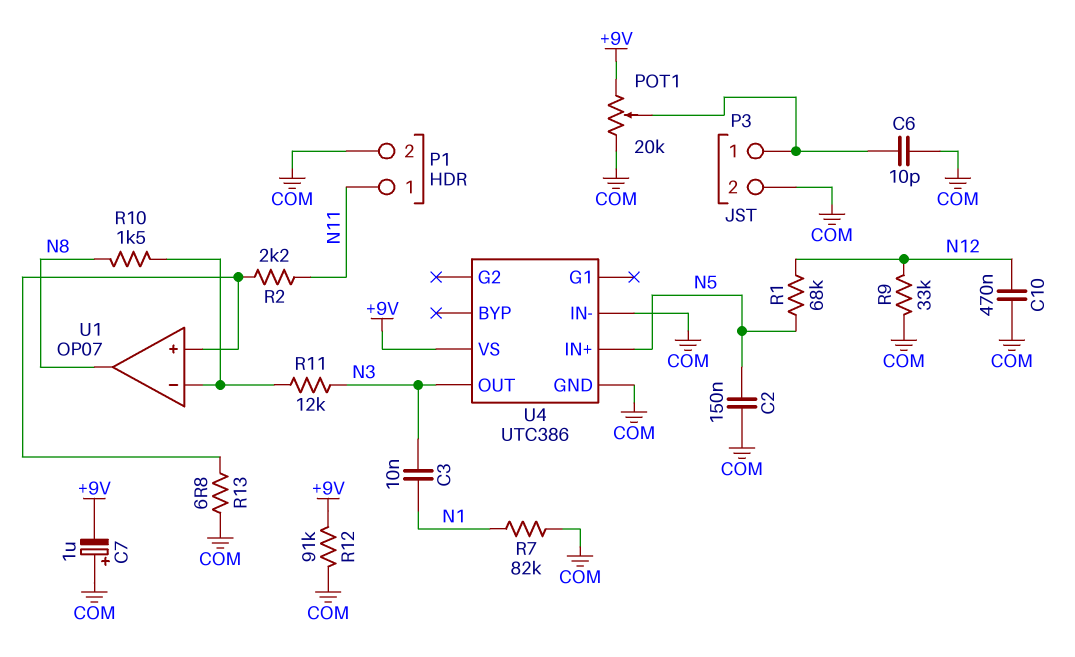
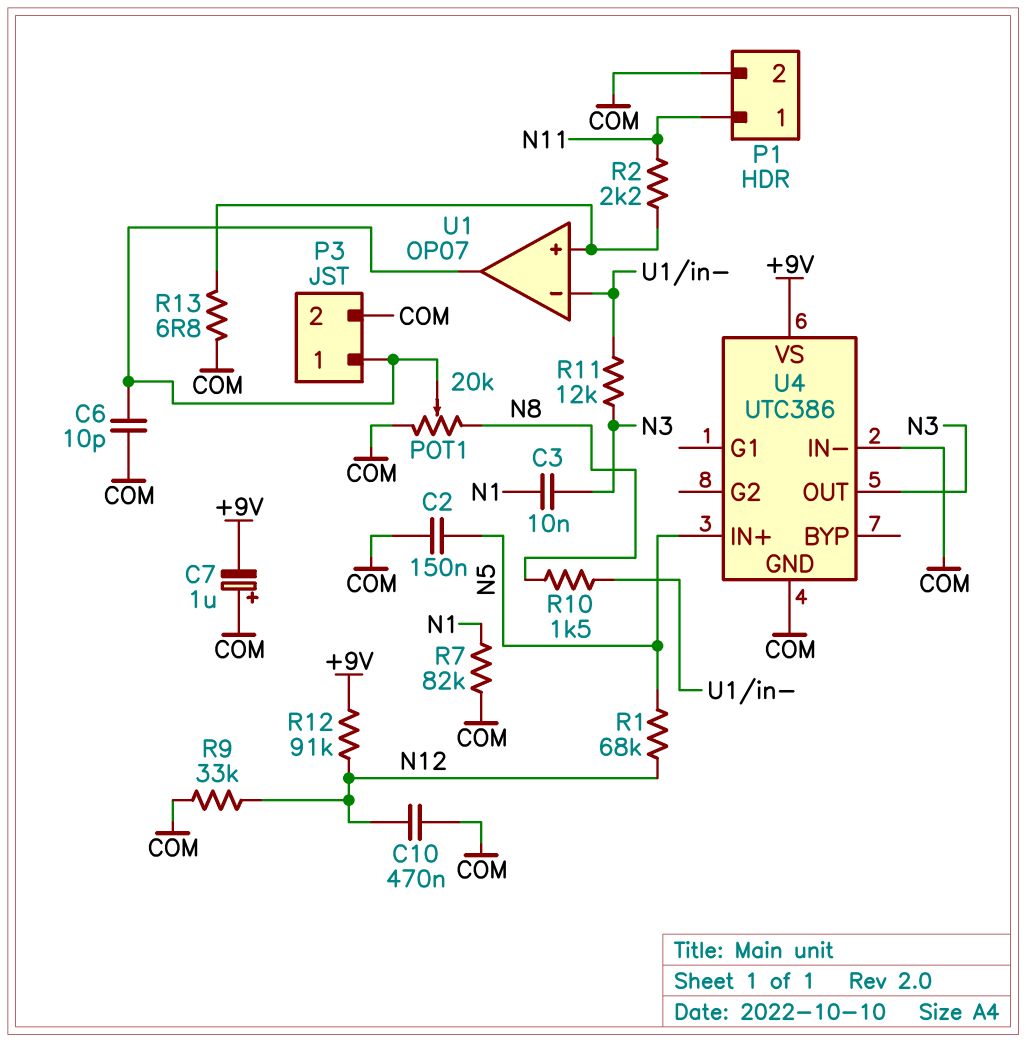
POT1: 20k (+9V, COM, wiper P3/1) -> 20k (COM, N8, wiper P3/1)
R12: 91k (+9V, COM) -> 91k (+9V, N12)
U1 pin out: N8 -> P3/1

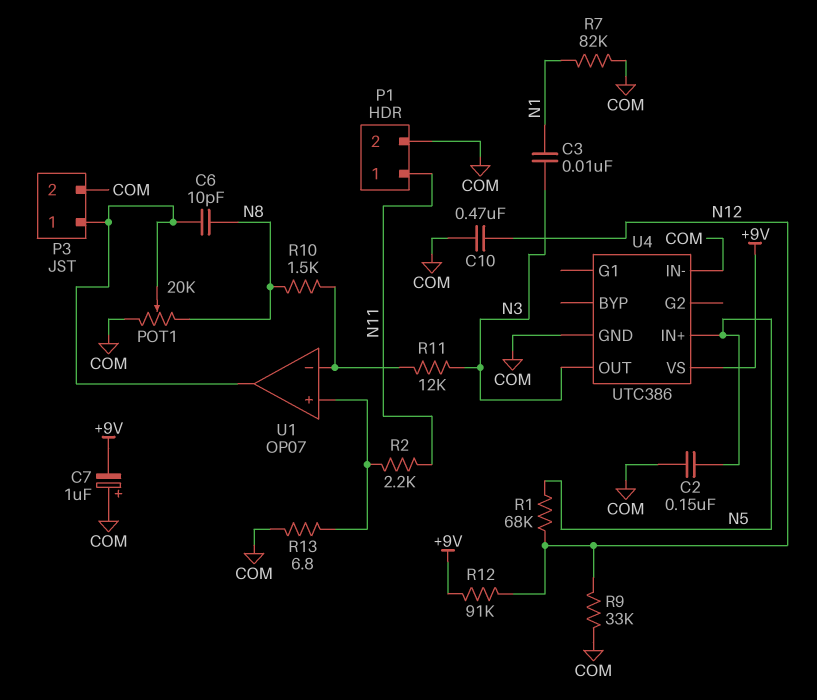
C6: 10pF (COM, P3/1) -> 10pF (N8, P3/1)

